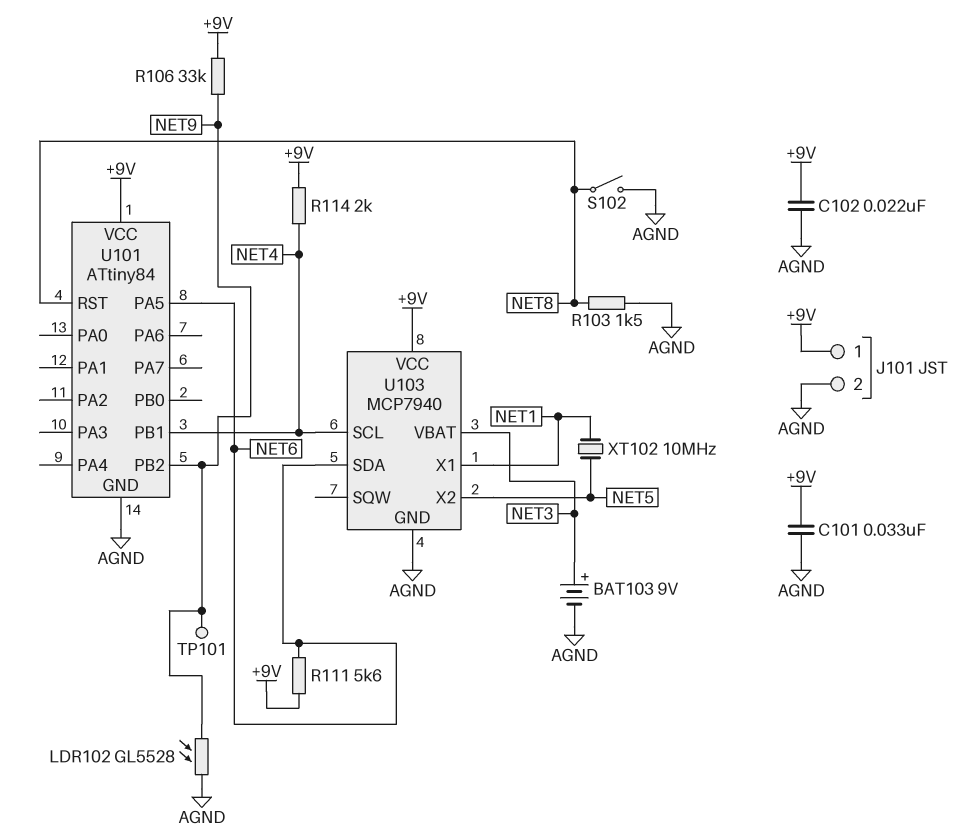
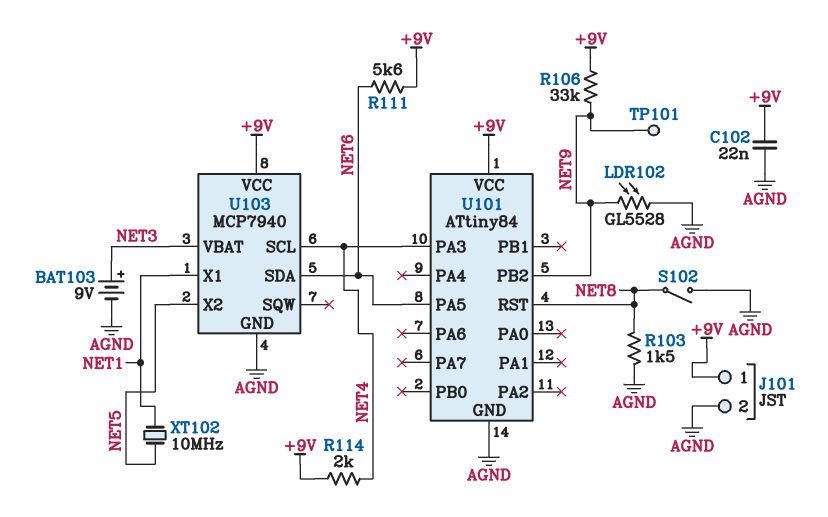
C101: 33nF (+9V, AGND) -> none
U101 pin PA3: none -> NET4
U101 pin PB1: NET4 -> none

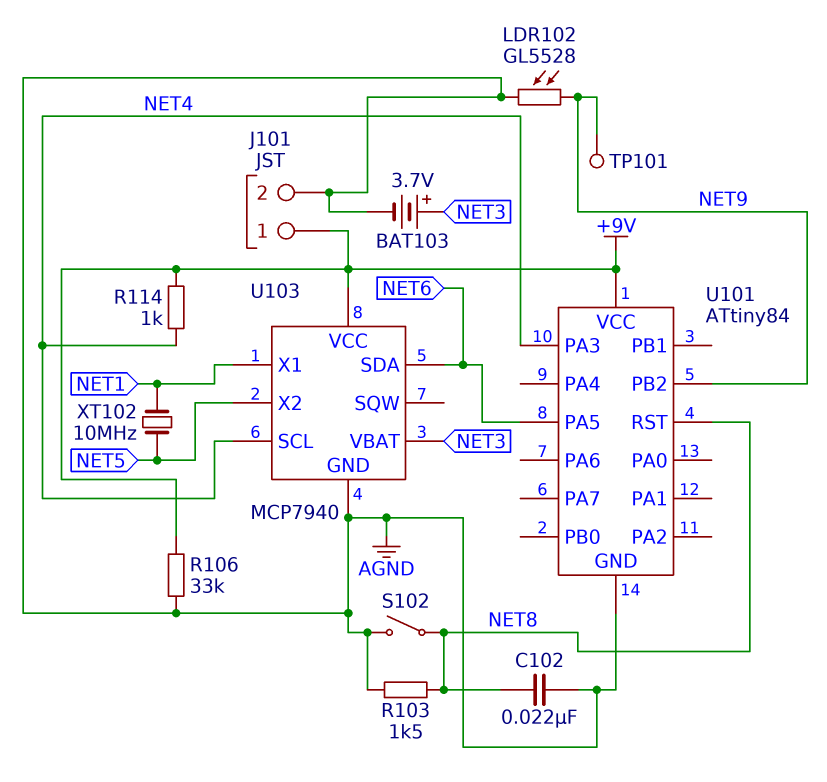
BAT103: 9V (plus NET3, minus AGND) -> 3.7V (plus NET3, minus AGND)
C102: 22nF (+9V, AGND) -> 22nF (AGND, NET8)
R106: 33k (+9V, NET9) -> 33k (+9V, AGND)
R111: 5.6k (+9V, NET6) -> none
R114: 2k (+9V, NET4) -> 1k (+9V, NET4)

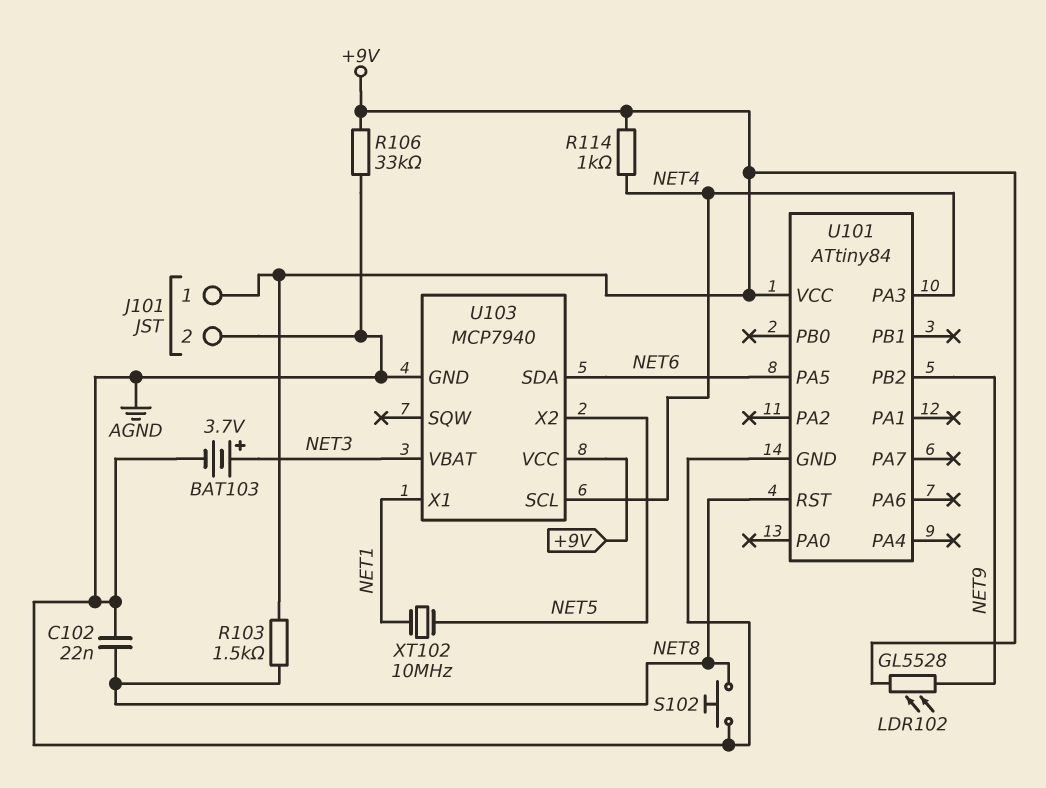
LDR102: GL5528 (AGND, NET9) -> GL5528 (+9V, NET9)
R103: 1.5k (AGND, NET8) -> 1.5k (+9V, NET8)
S102: switch (AGND, NET8) -> button (AGND, NET8)
TP101: test point (NET9) -> none

